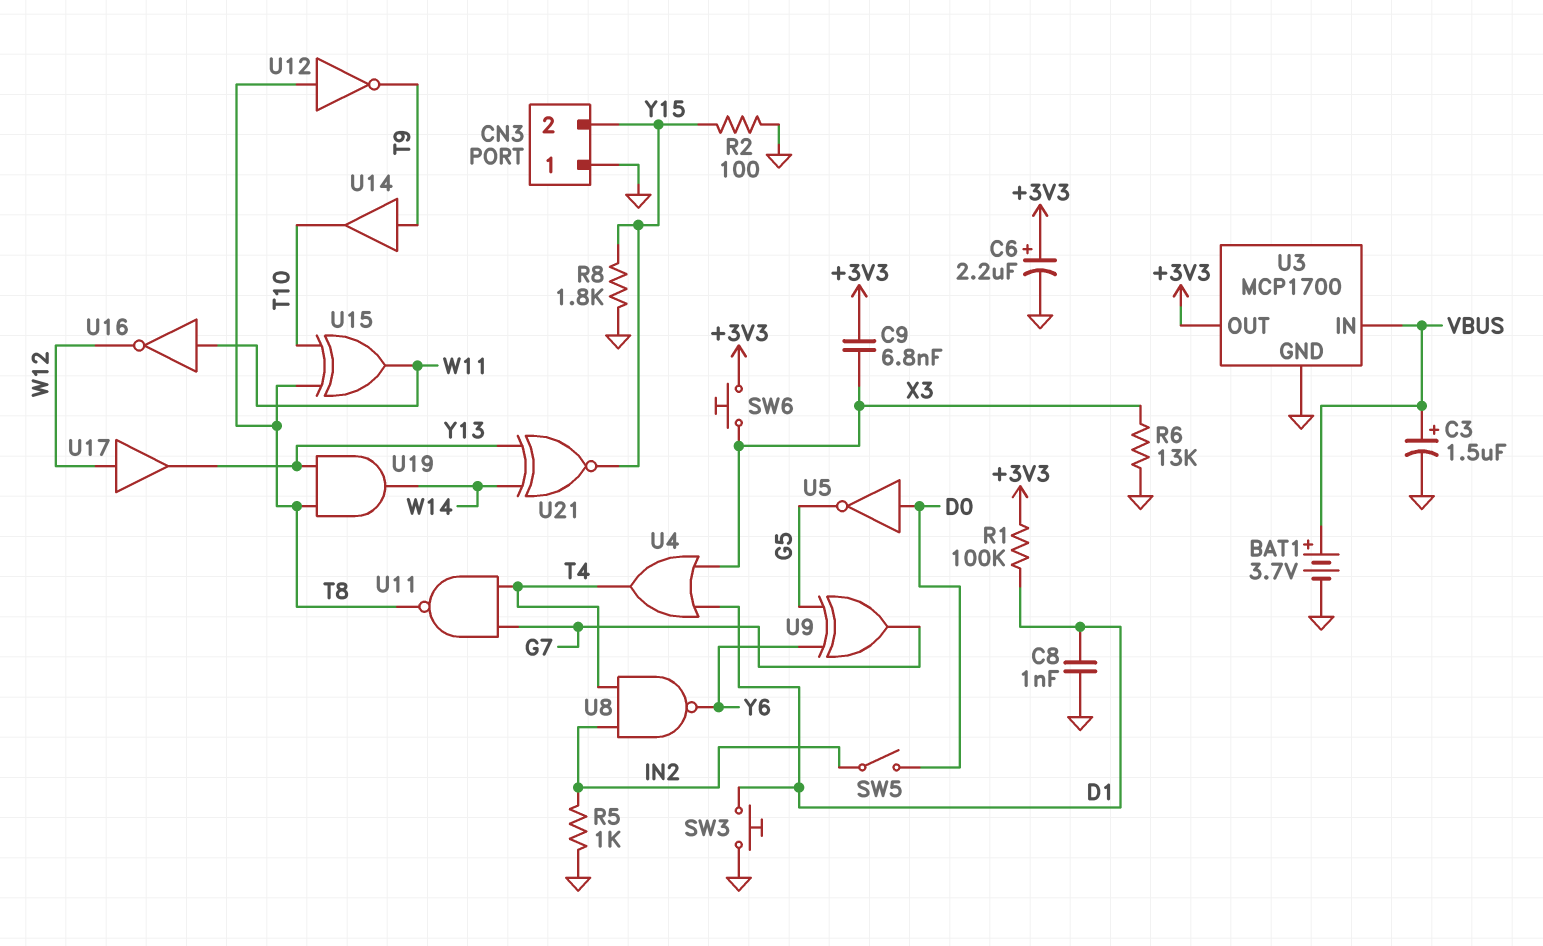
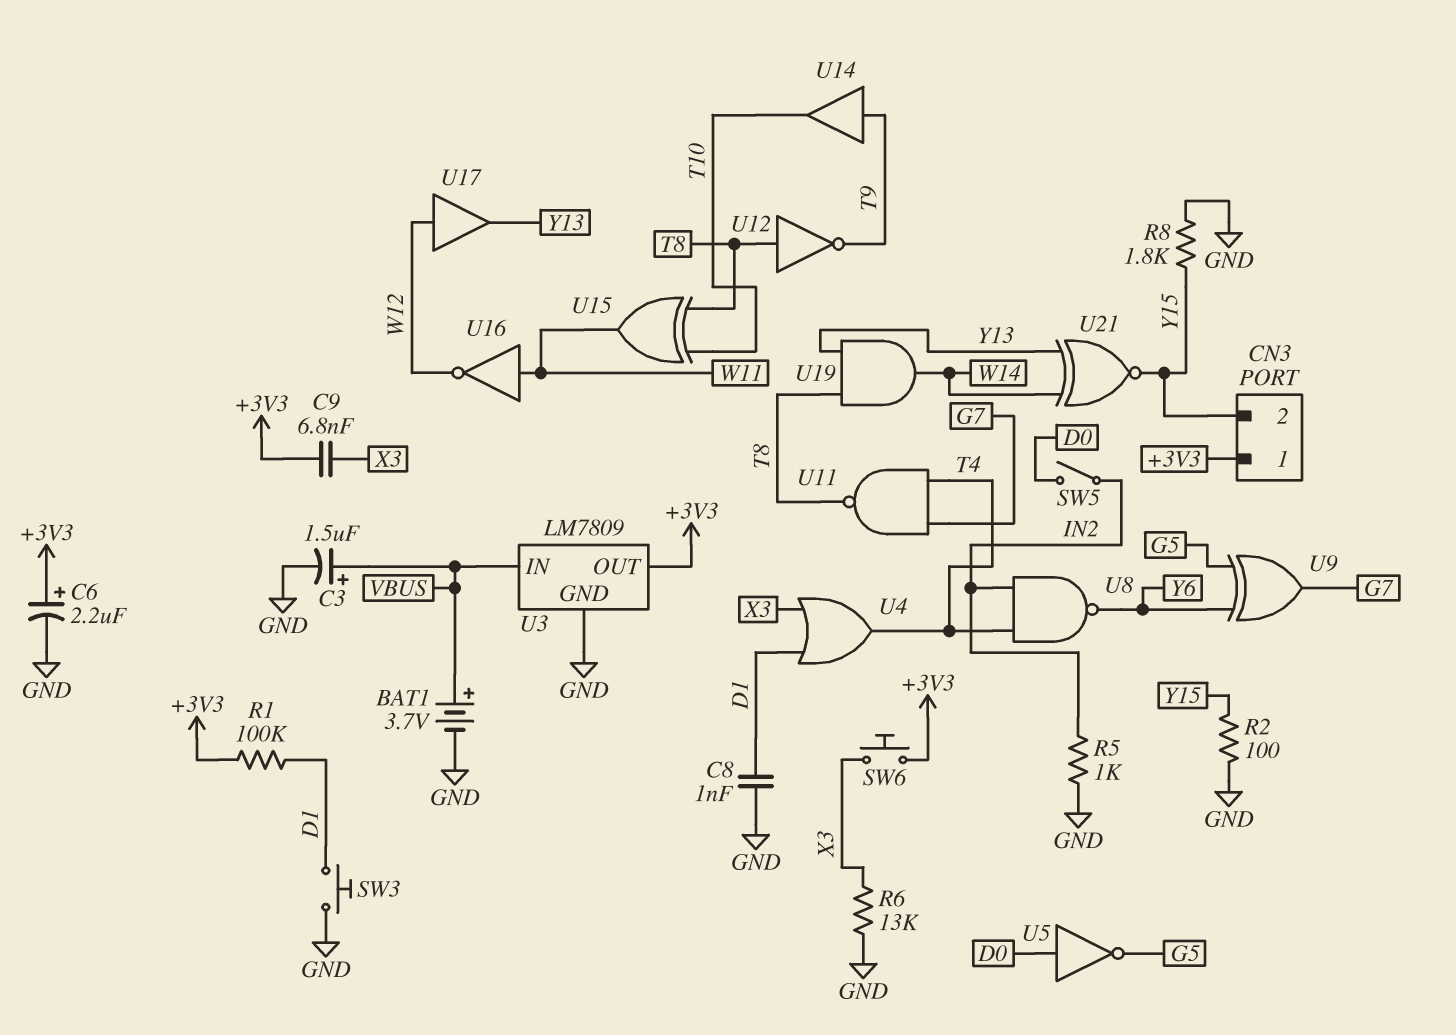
CN3 pin 1: GND -> +3V3
U3: MCP1700 -> LM7809

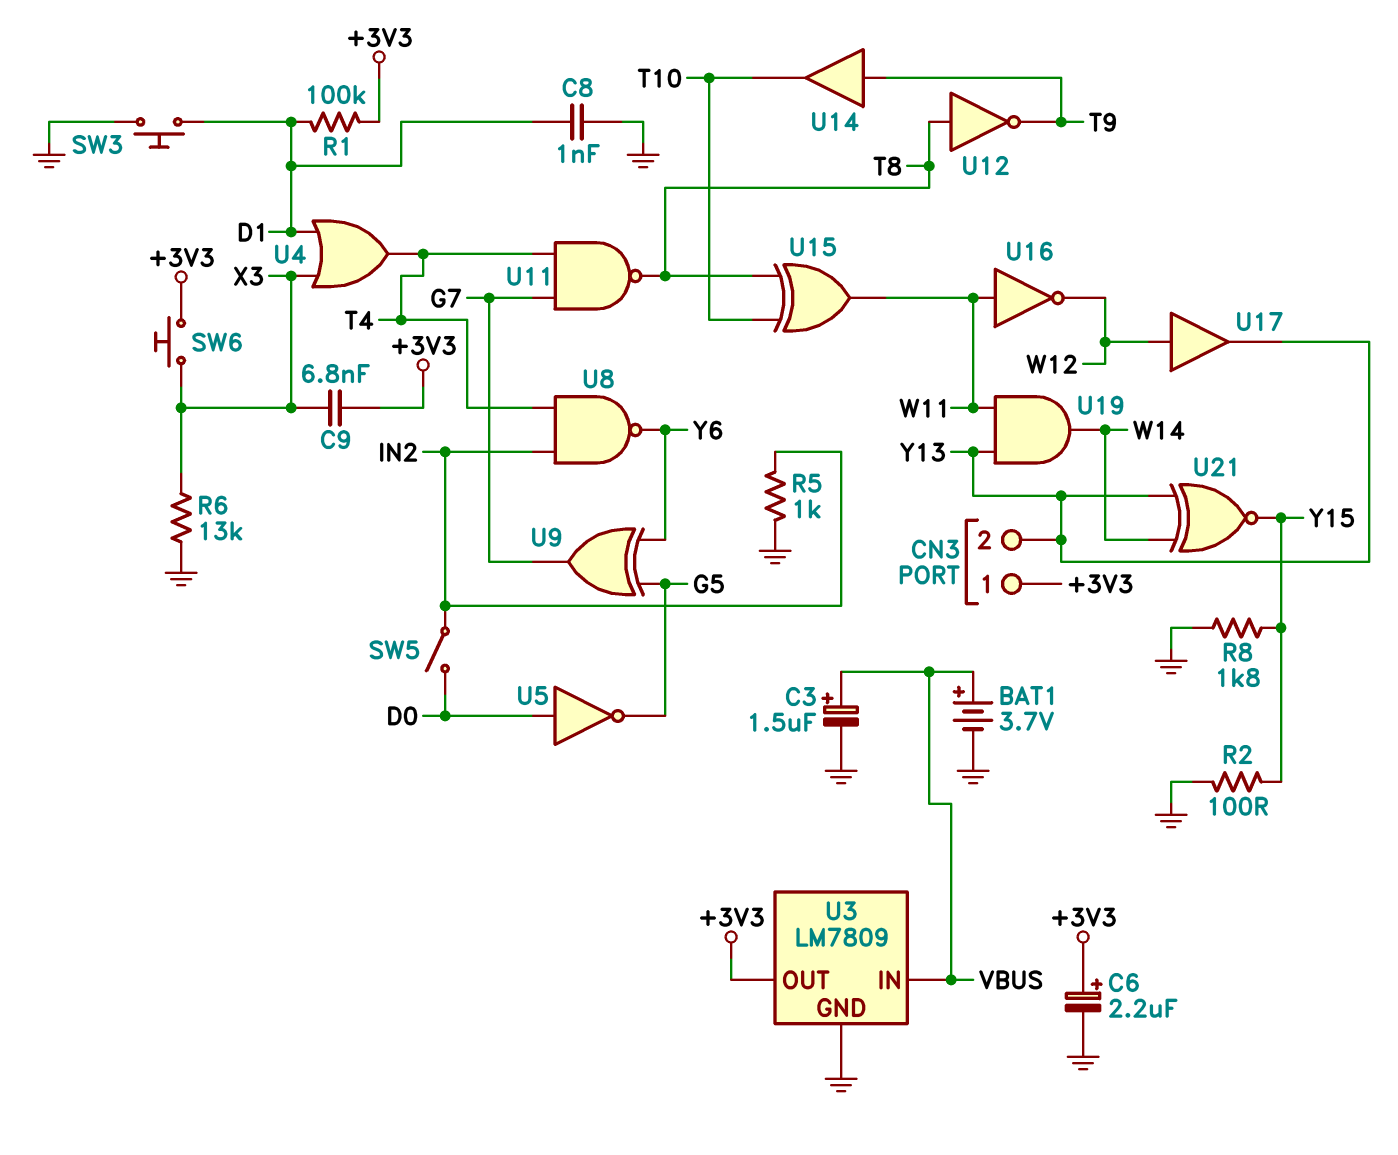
CN3 pin 2: Y15 -> Y13
U19: AND (in T8, in Y13, out W14) -> AND (in W11, in Y13, out W14)

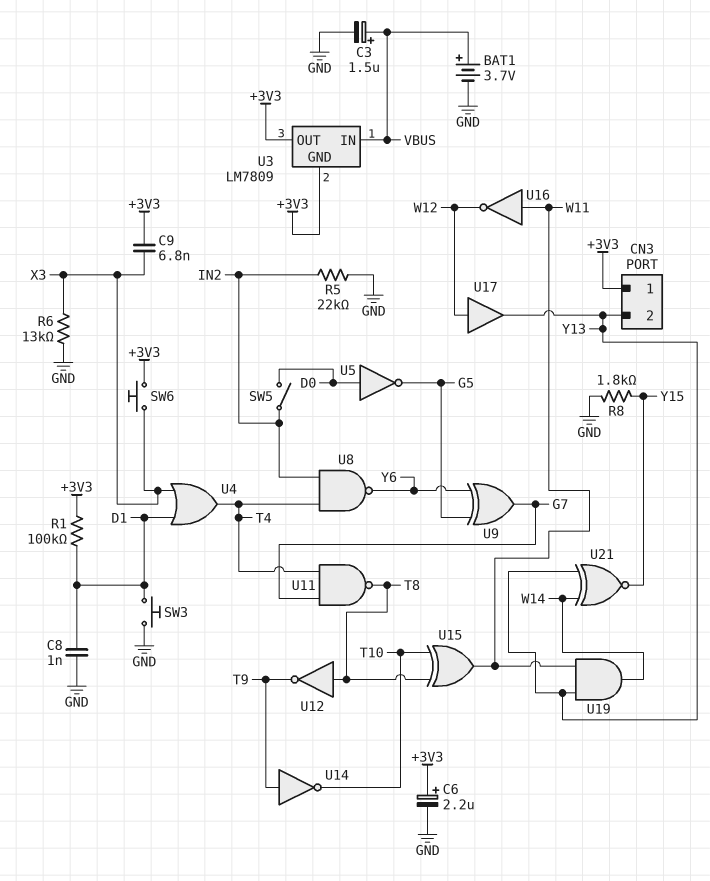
R2: 100 (GND, Y15) -> none
R5: 1k (GND, IN2) -> 22k (GND, IN2)
U3 pin GND: GND -> +3V3
U14: buffer (in T9, out T10) -> NOT (in T9, out T10)

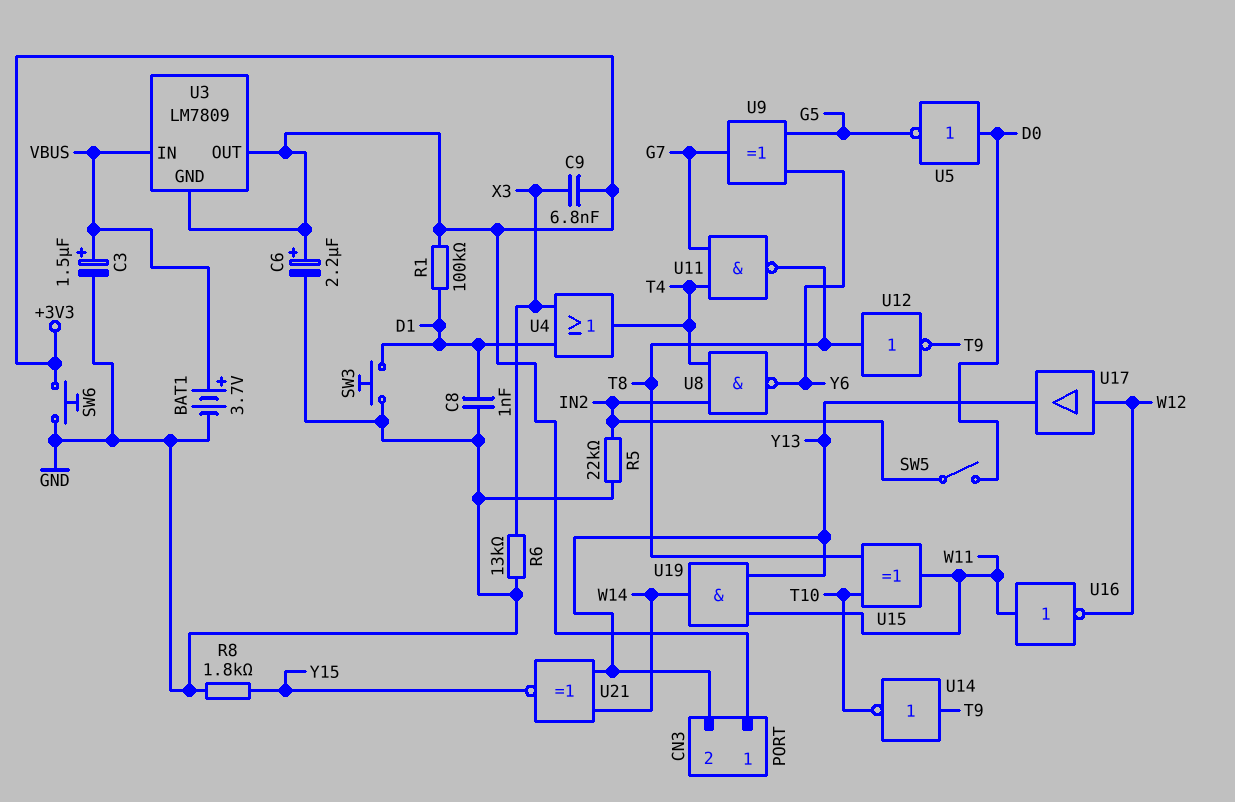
SW6: button (+3V3, X3) -> button (+3V3, GND)

